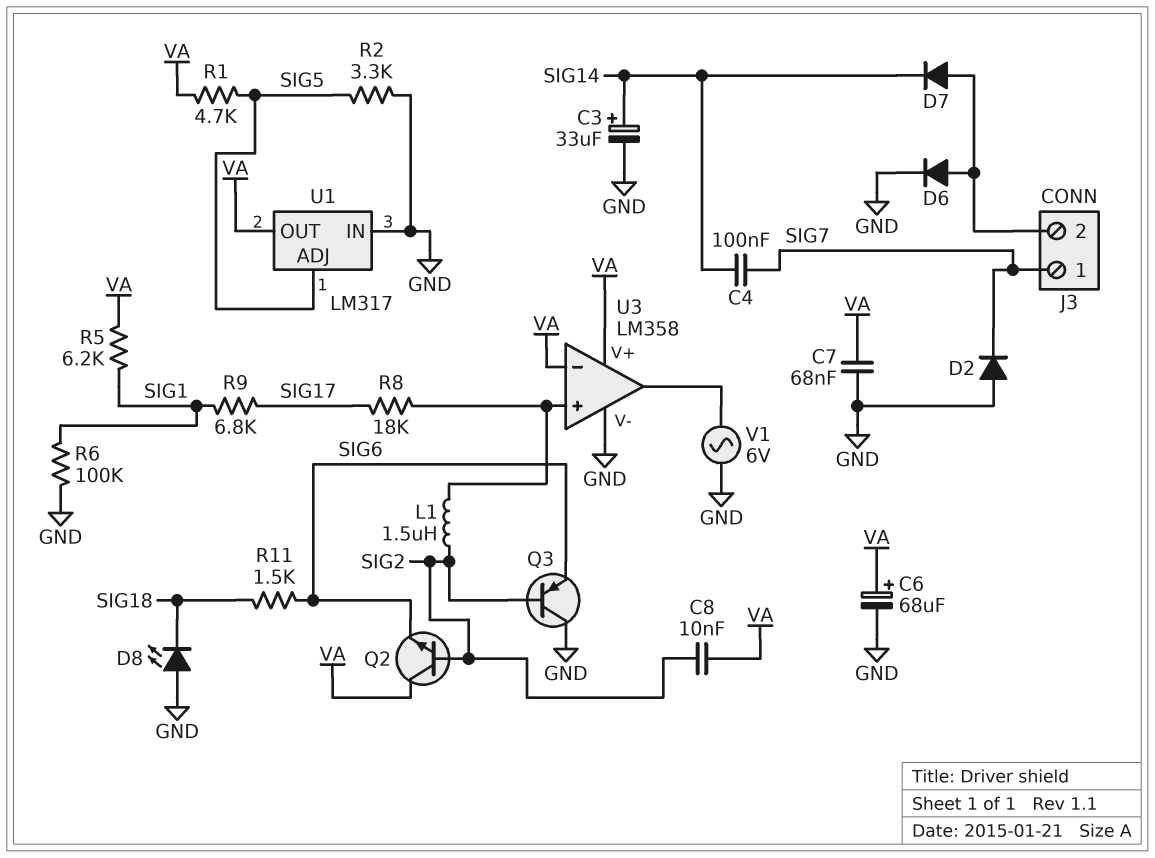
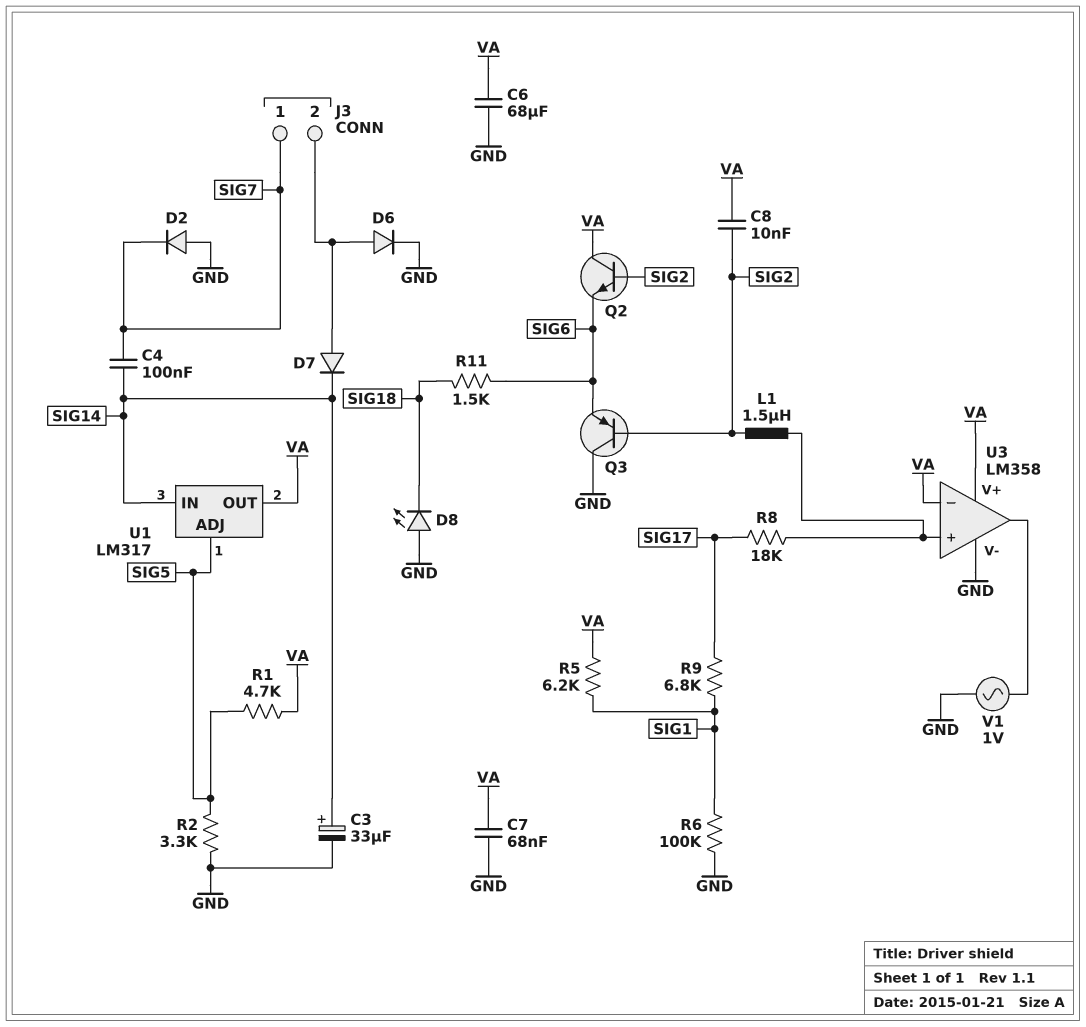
C6: 68uF (plus VA, minus GND) -> 68uF (GND, VA)
U1 pin IN: GND -> SIG14
V1: AC 6V (GND, U3/out) -> AC 1V (GND, U3/out)

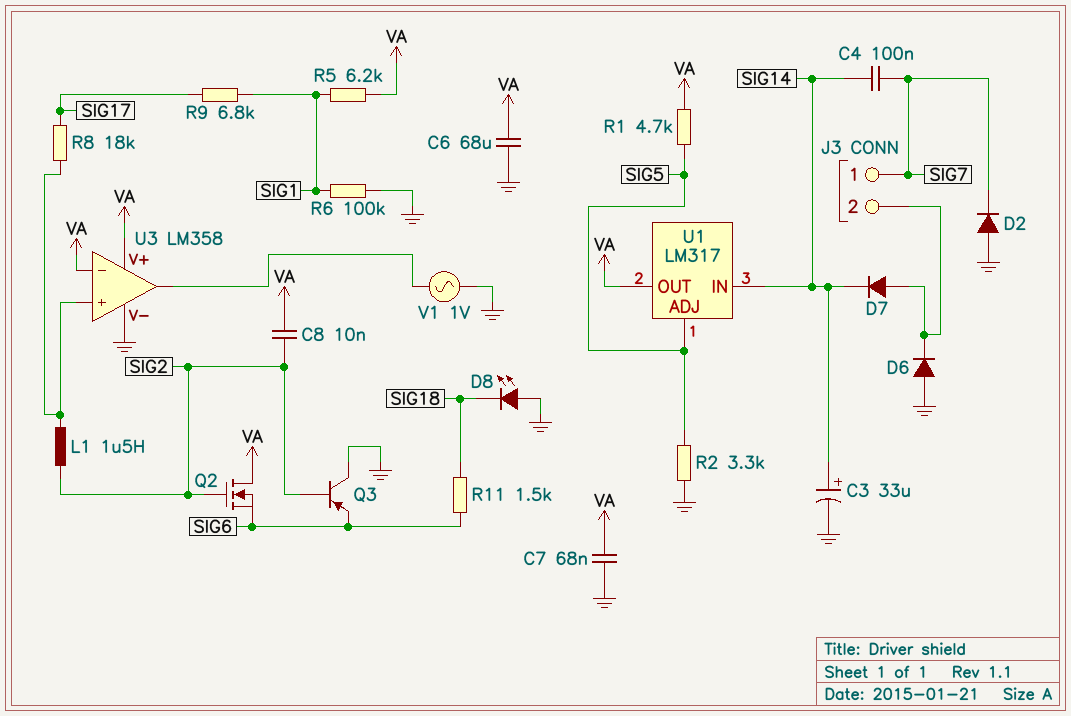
D6: diode (A J3/2, K GND) -> diode (A GND, K J3/2)
Q2: NPN (B SIG2, C VA, E SIG6) -> NMOS (G SIG2, D VA, S SIG6)

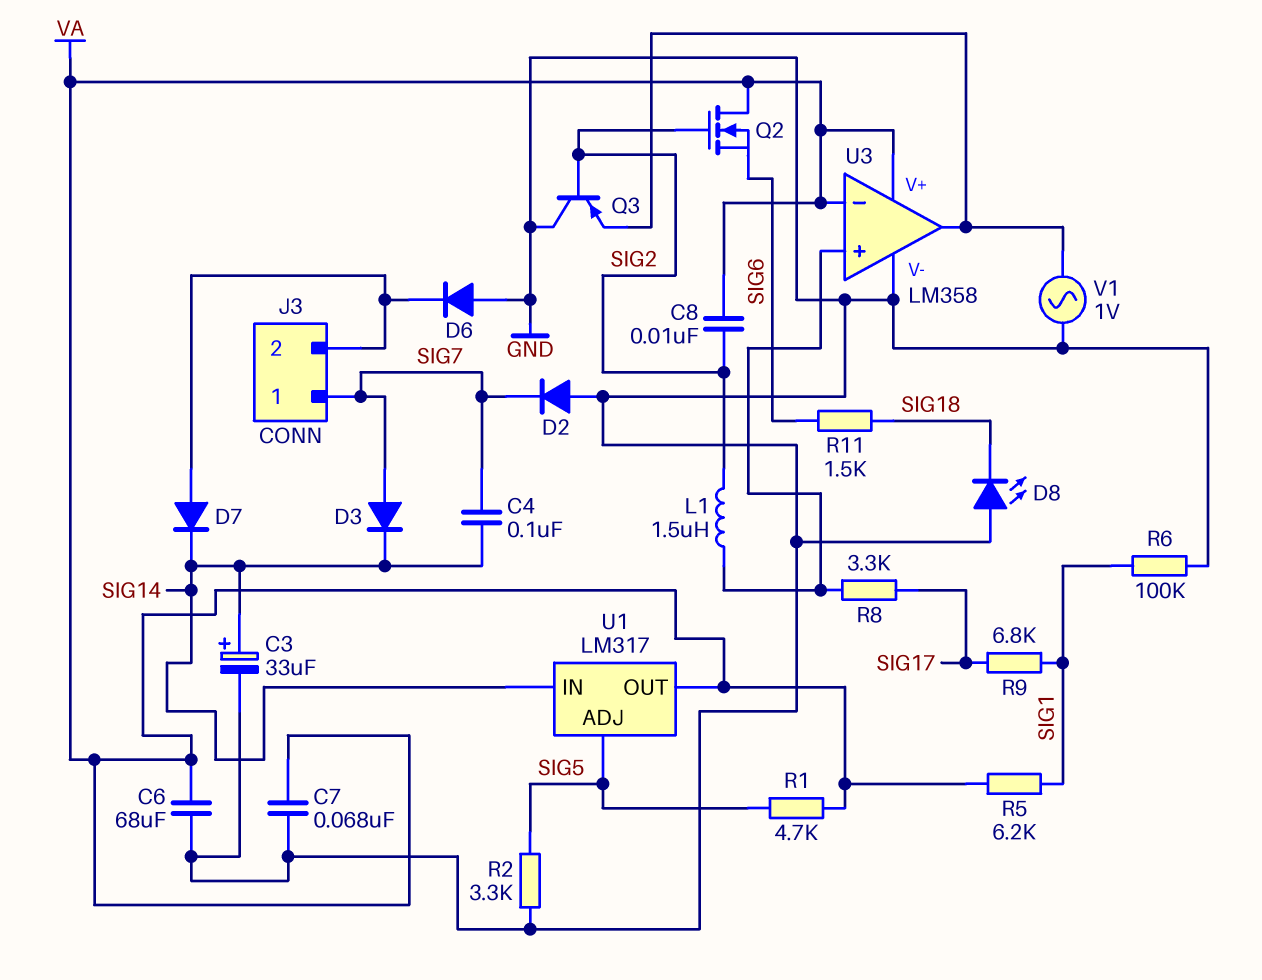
D3: none -> diode (A SIG7, K SIG14)
Q3: PNP (B SIG2, C GND, E SIG6) -> PNP (B SIG2, C GND, E U3/out)
R8: 18k (SIG17, U3/in+) -> 3.3k (SIG17, U3/in+)

